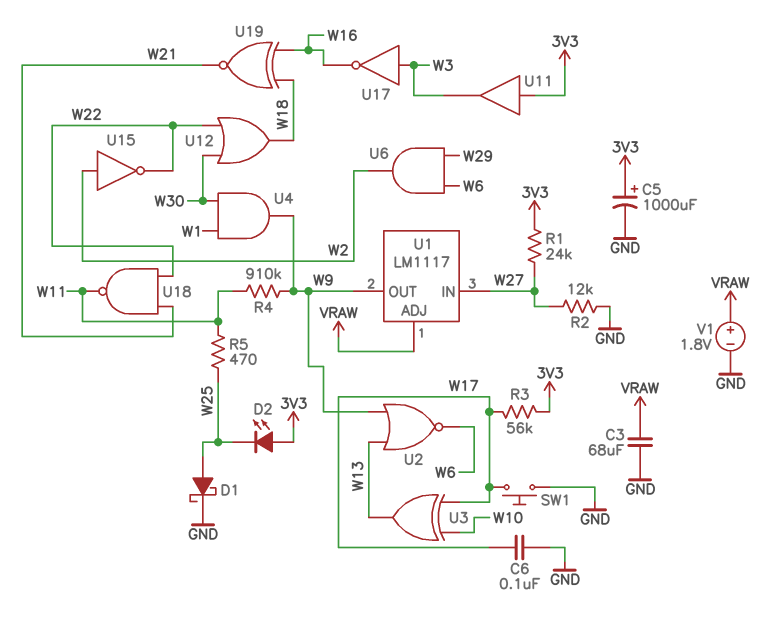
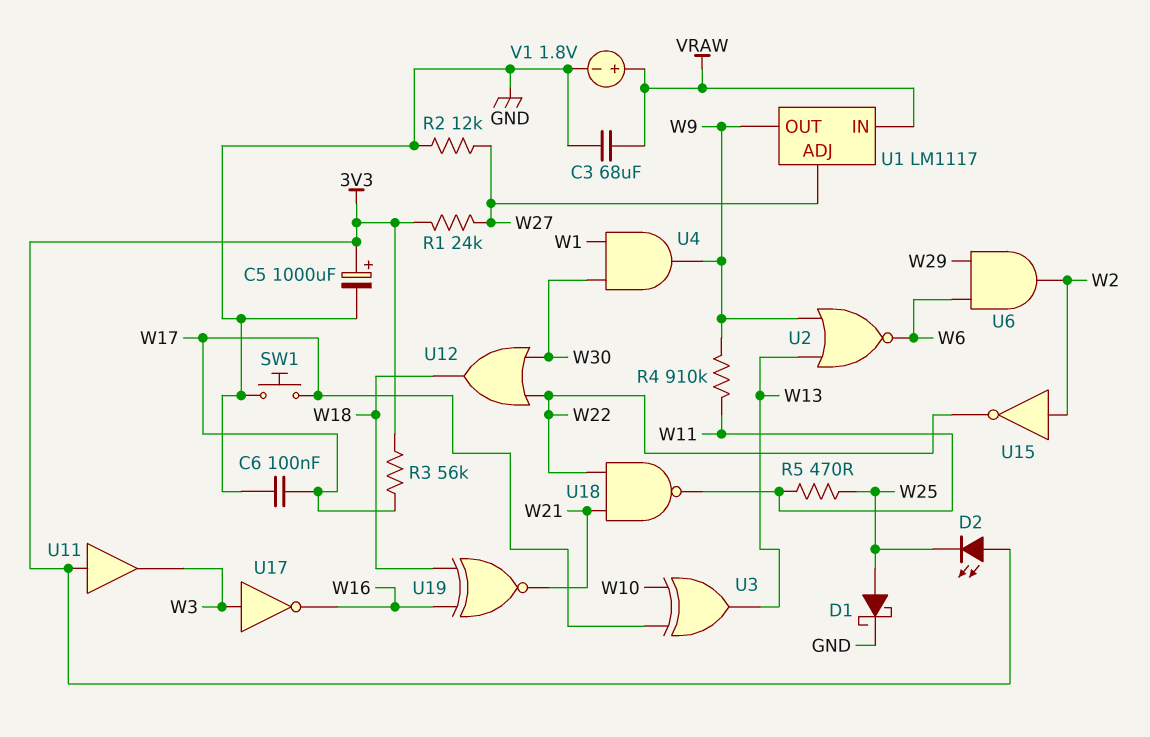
U1 pin ADJ: VRAW -> W27
U1 pin IN: W27 -> VRAW

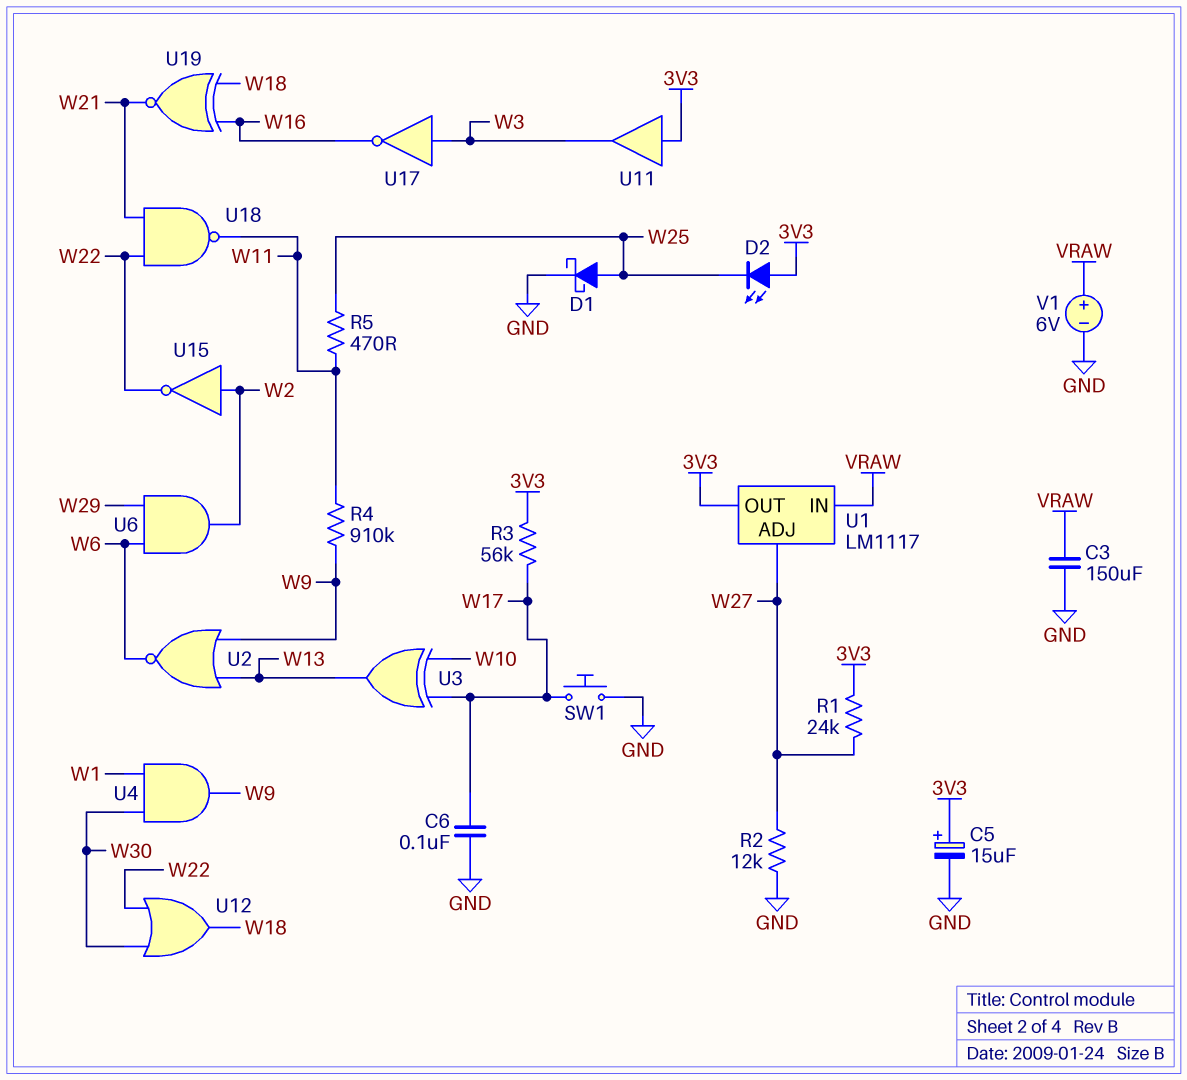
C3: 68uF (GND, VRAW) -> 150uF (GND, VRAW)
C5: 1000uF (plus 3V3, minus GND) -> 15uF (plus 3V3, minus GND)
U1 pin OUT: W9 -> 3V3
V1: 1.8V (plus VRAW, minus GND) -> 6V (plus VRAW, minus GND)

